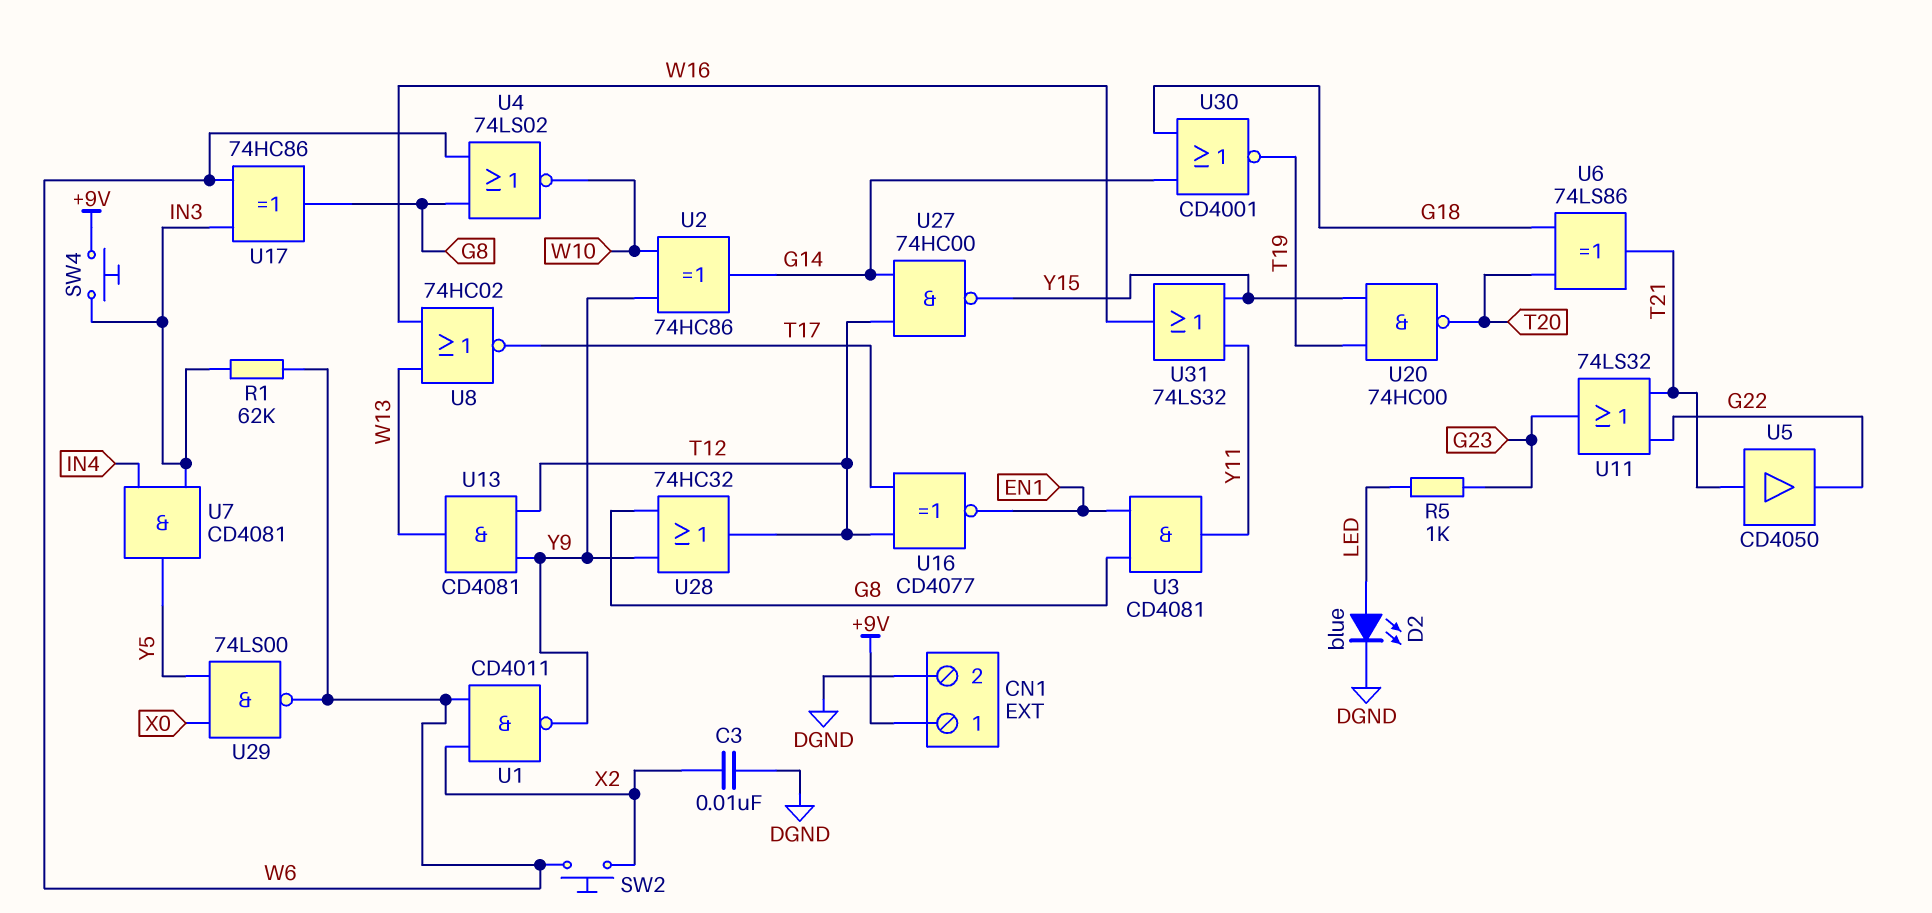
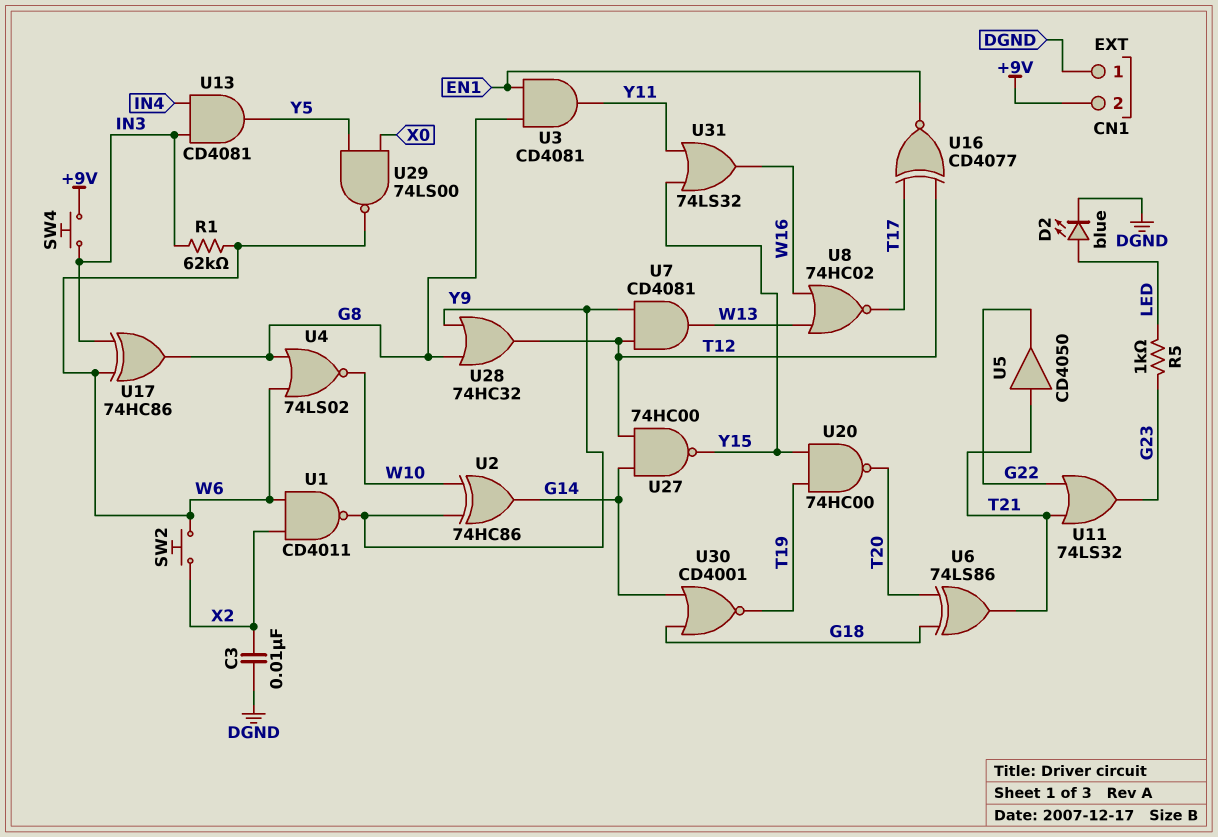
CN1 pin 1: +9V -> DGND
CN1 pin 2: DGND -> +9V
U7: AND CD4081 (in IN3, in IN4, out Y5) -> AND CD4081 (in T12, in Y9, out W13)
U13: AND CD4081 (in T12, in Y9, out W13) -> AND CD4081 (in IN3, in IN4, out Y5)

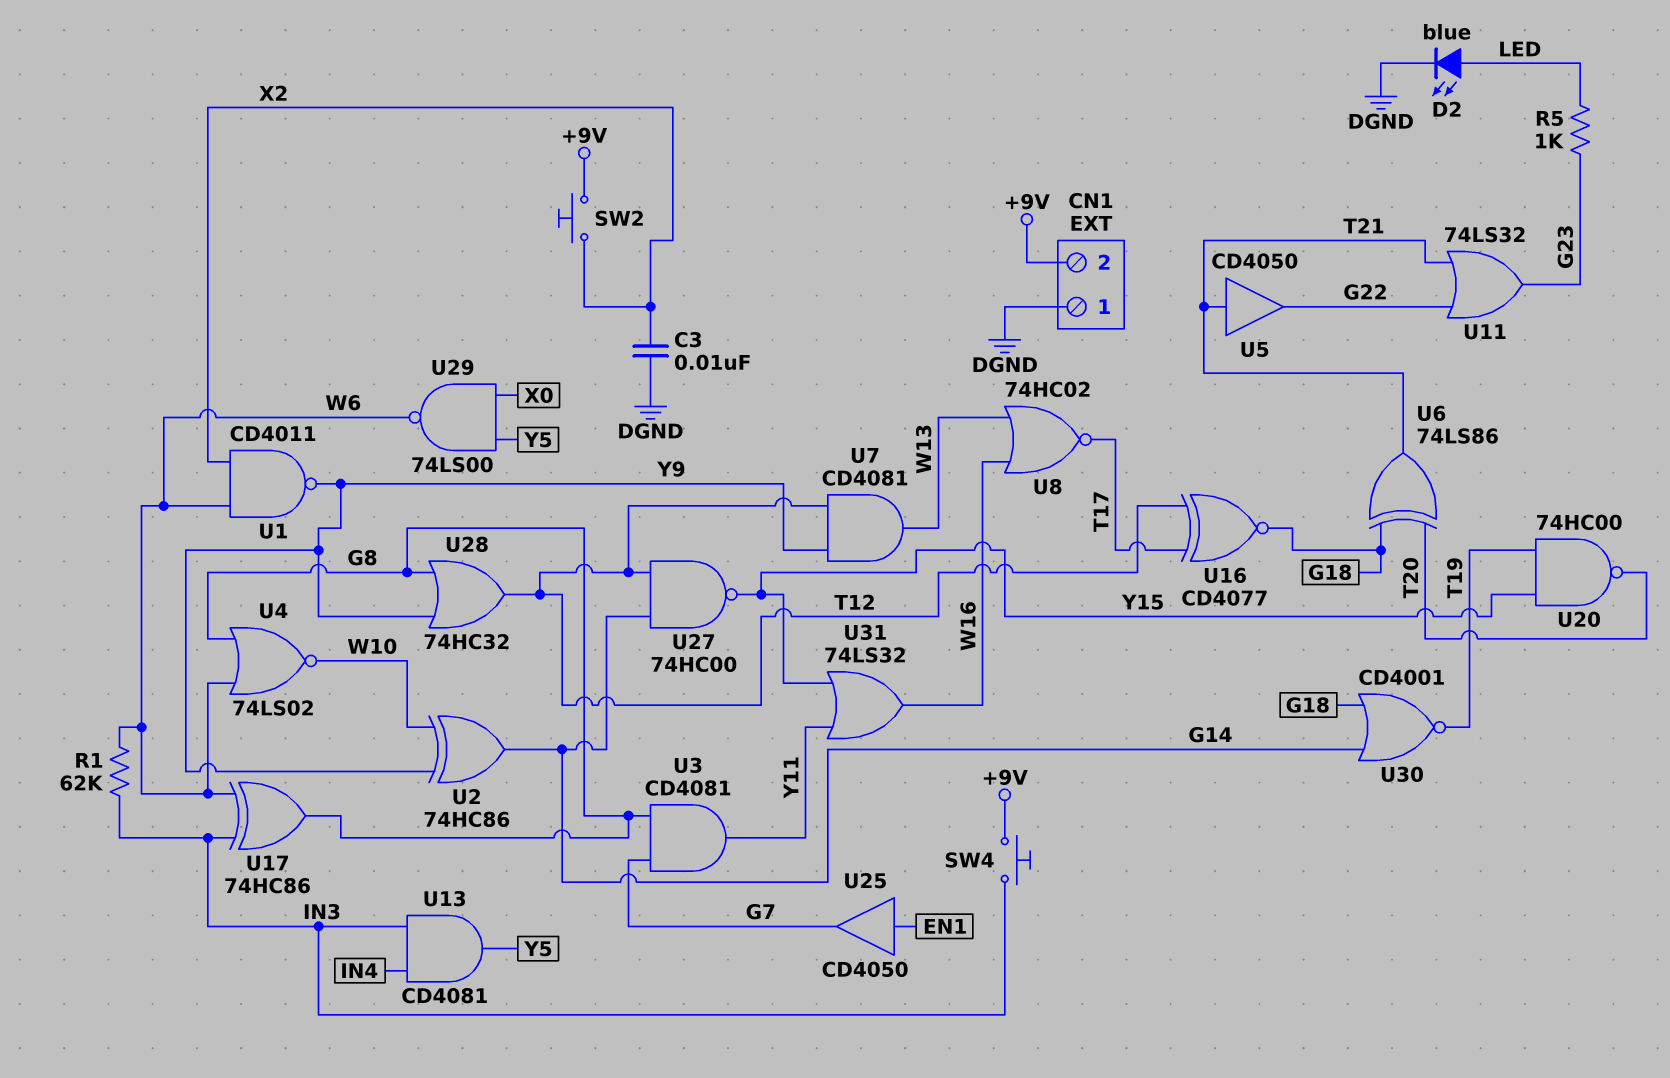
SW2: button (W6, X2) -> button (+9V, X2)
U3: AND CD4081 (in EN1, in G8, out Y11) -> AND CD4081 (in G7, in G8, out Y11)
U16: XNOR CD4077 (in T12, in T17, out EN1) -> XNOR CD4077 (in T12, in T17, out G18)
U25: none -> buffer CD4050 (in EN1, out G7)

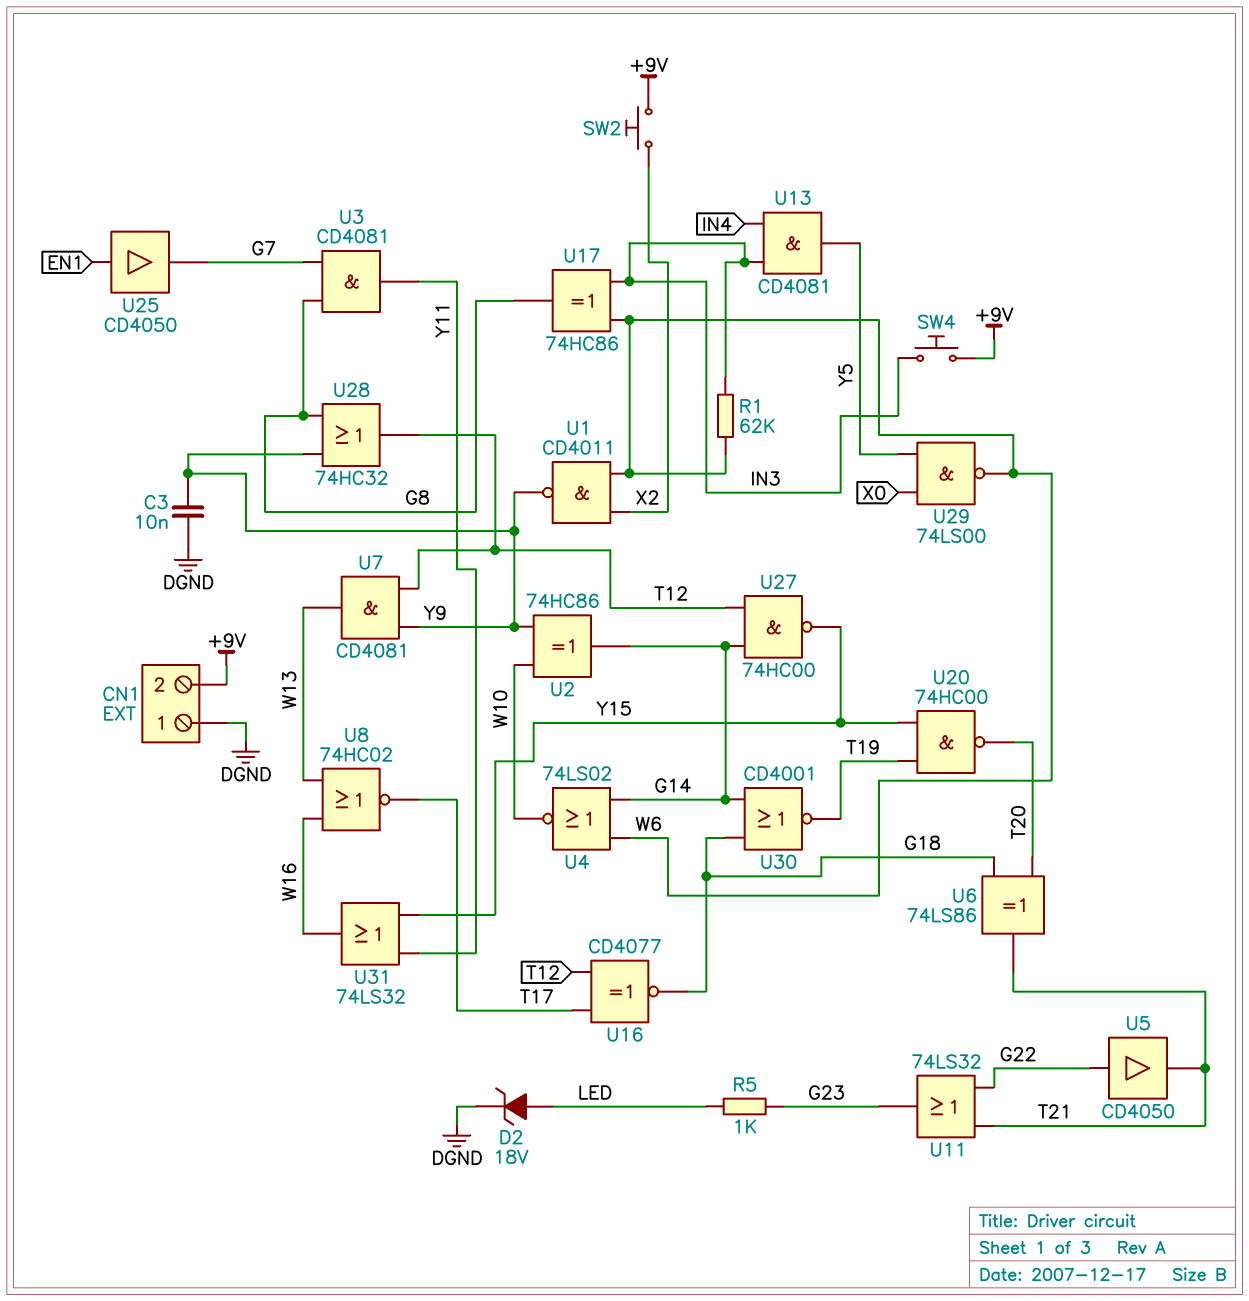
C3: 10nF (DGND, X2) -> 10nF (DGND, Y9)
D2: LED blue (A LED, K DGND) -> zener 18V (A LED, K DGND)
U4: NOR 74LS02 (in G8, in W6, out W10) -> NOR 74LS02 (in G14, in W6, out W10)
U5: buffer CD4050 (in T21, out G22) -> buffer CD4050 (in G22, out T21)

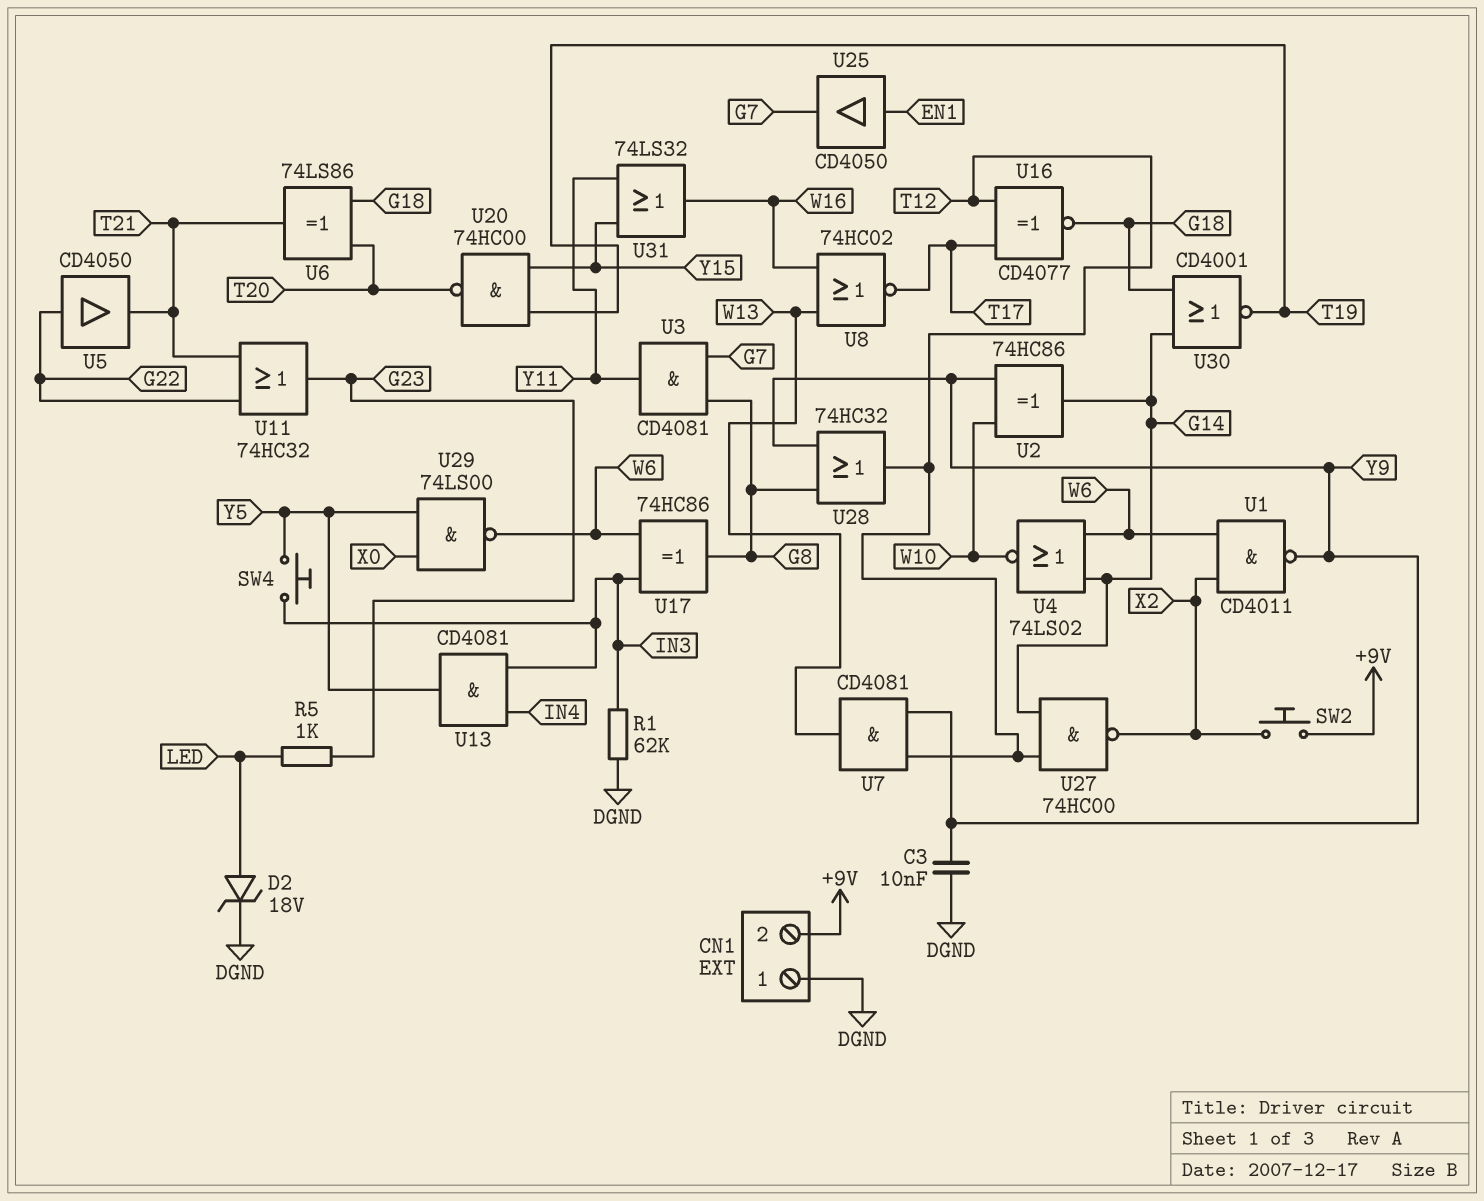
R1: 62k (IN3, W6) -> 62k (DGND, IN3)
SW4: button (+9V, IN3) -> button (IN3, Y5)
U11: OR 74LS32 (in G22, in T21, out G23) -> OR 74HC32 (in G22, in T21, out G23)
U27: NAND 74HC00 (in G14, in T12, out Y15) -> NAND 74HC00 (in G14, in T12, out X2)

